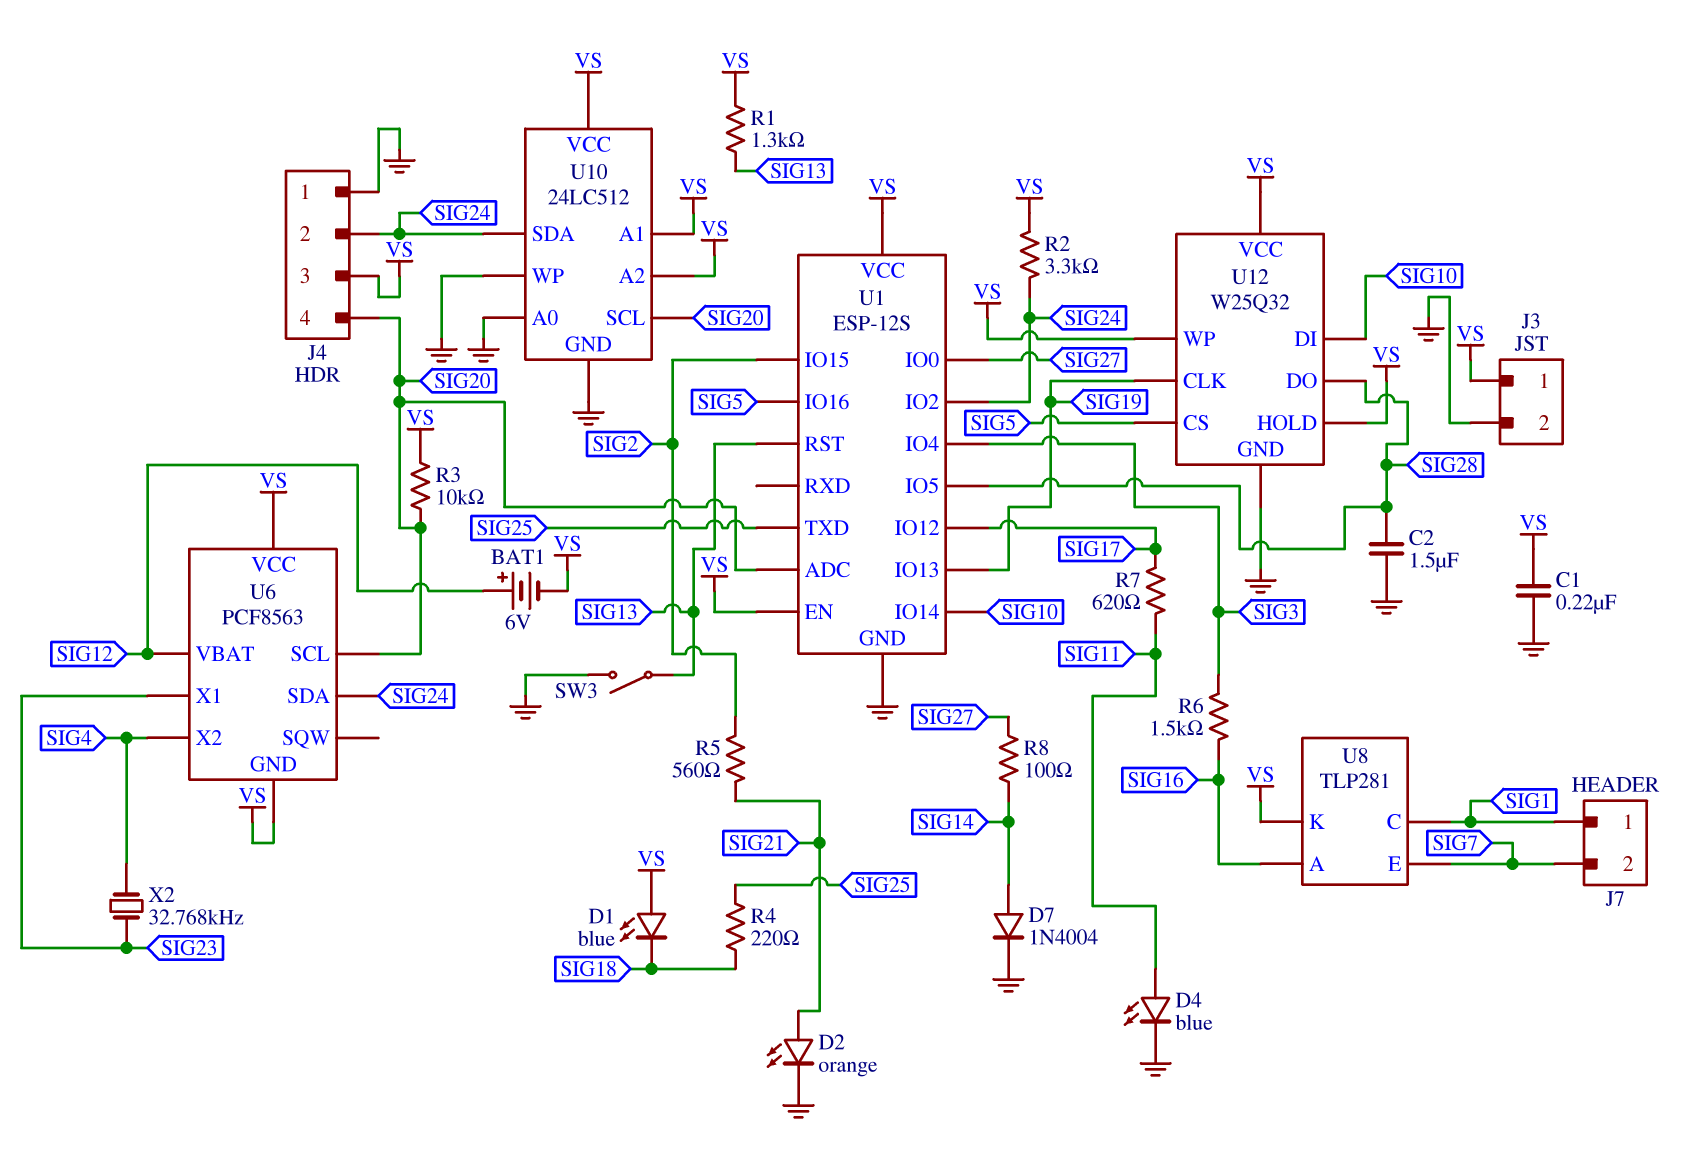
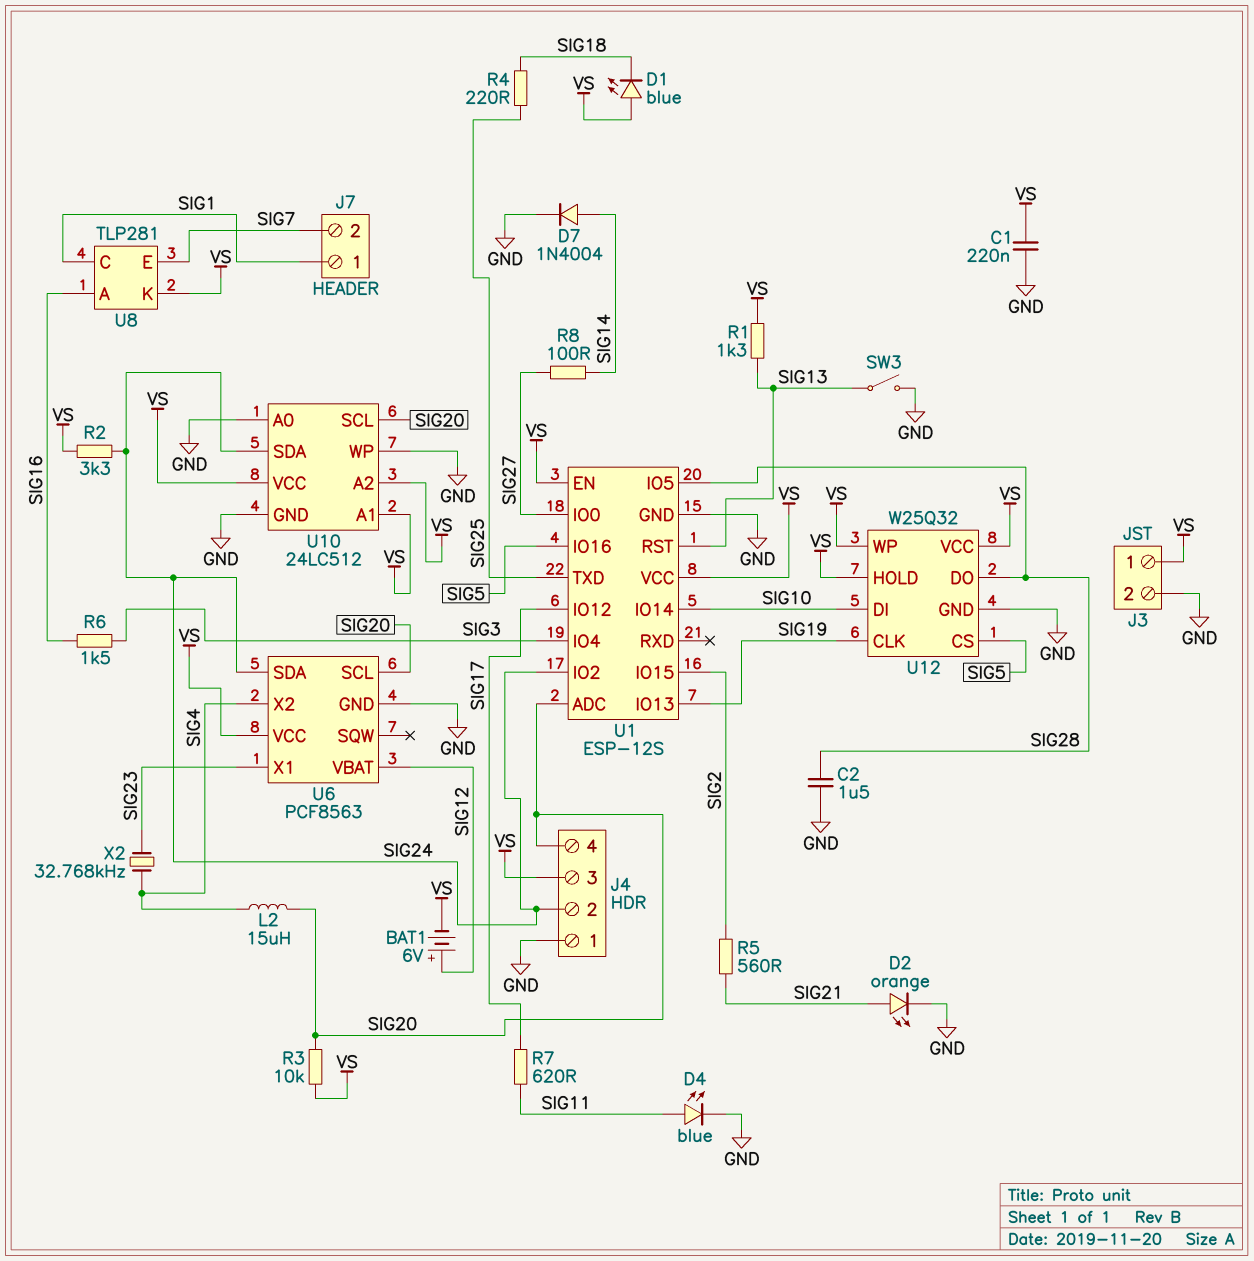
L2: none -> 15uH (SIG4, SIG20)
U6 pin GND: VS -> GND

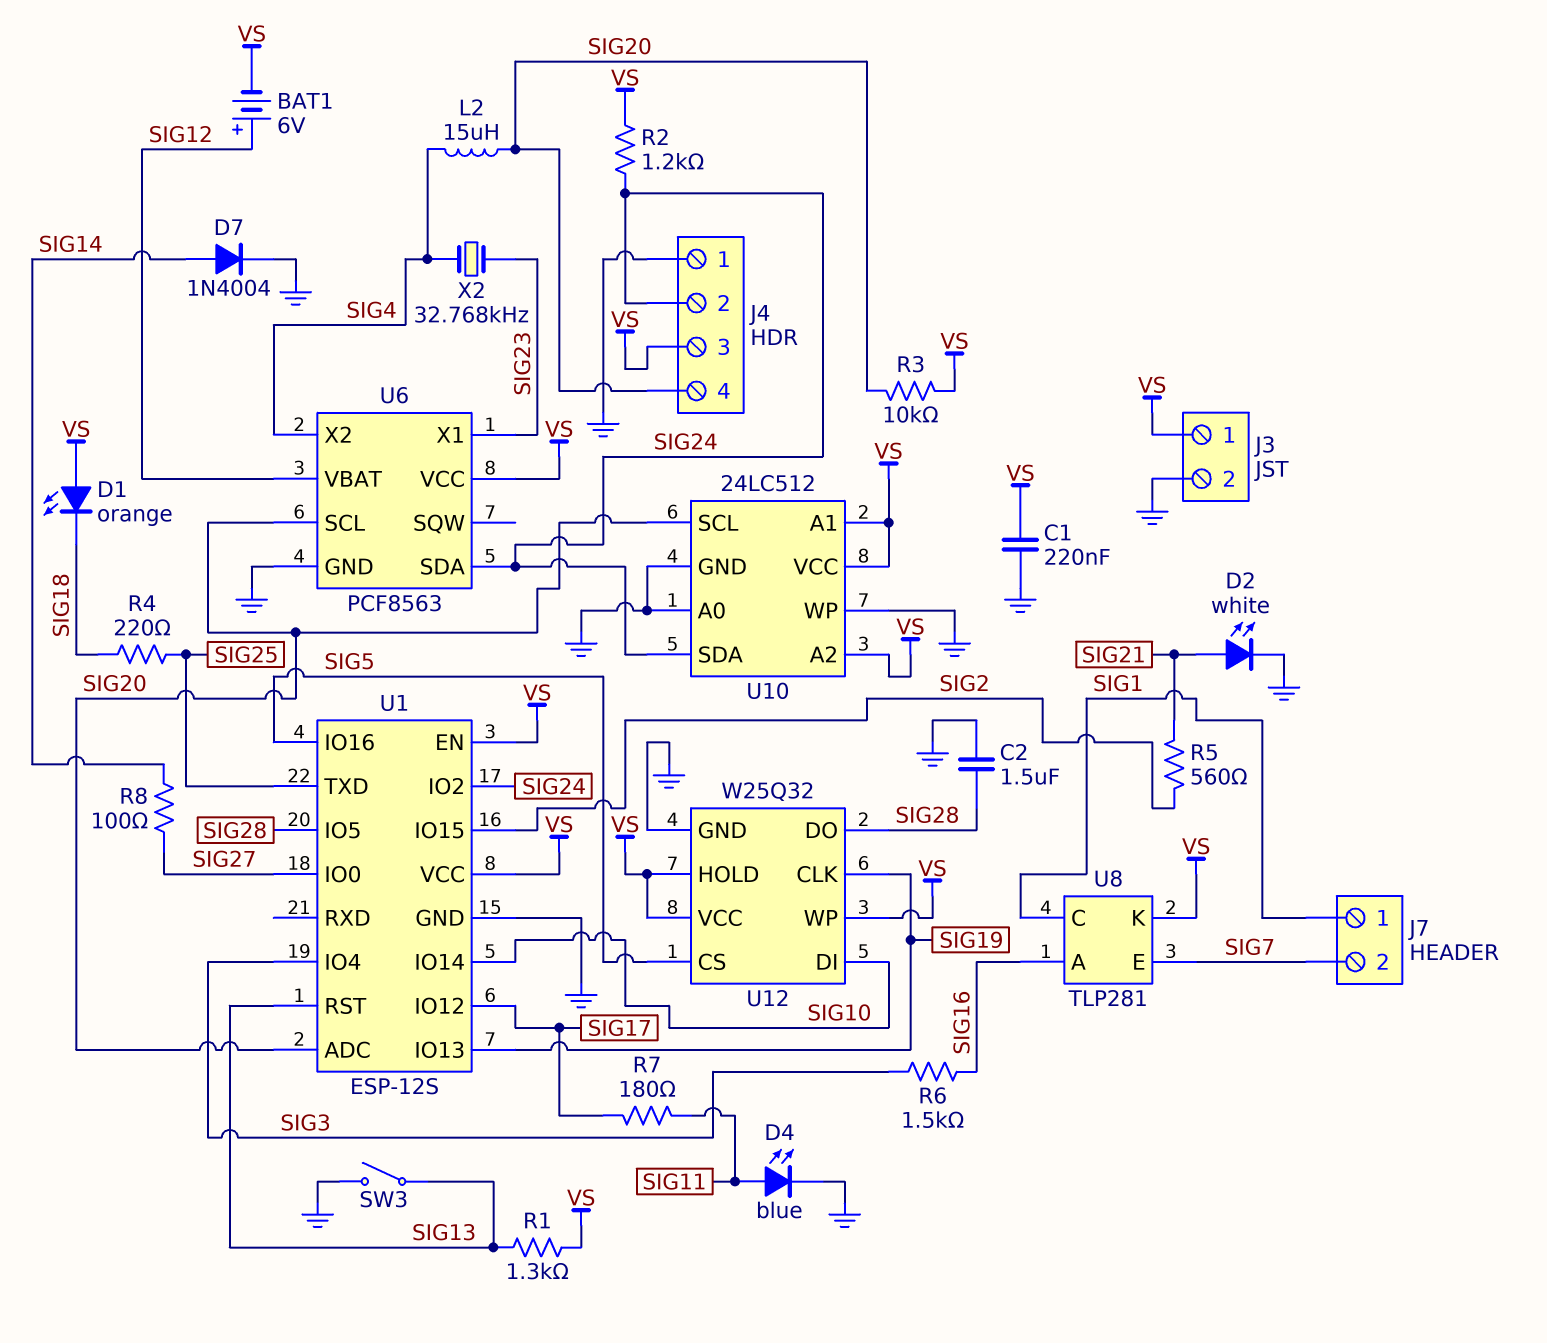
D1: LED blue (A VS, K SIG18) -> LED orange (A VS, K SIG18)
D2: LED orange (A SIG21, K GND) -> LED white (A SIG21, K GND)
R2: 3.3k (SIG24, VS) -> 1.2k (SIG24, VS)
R7: 620 (SIG11, SIG17) -> 180 (SIG11, SIG17)

